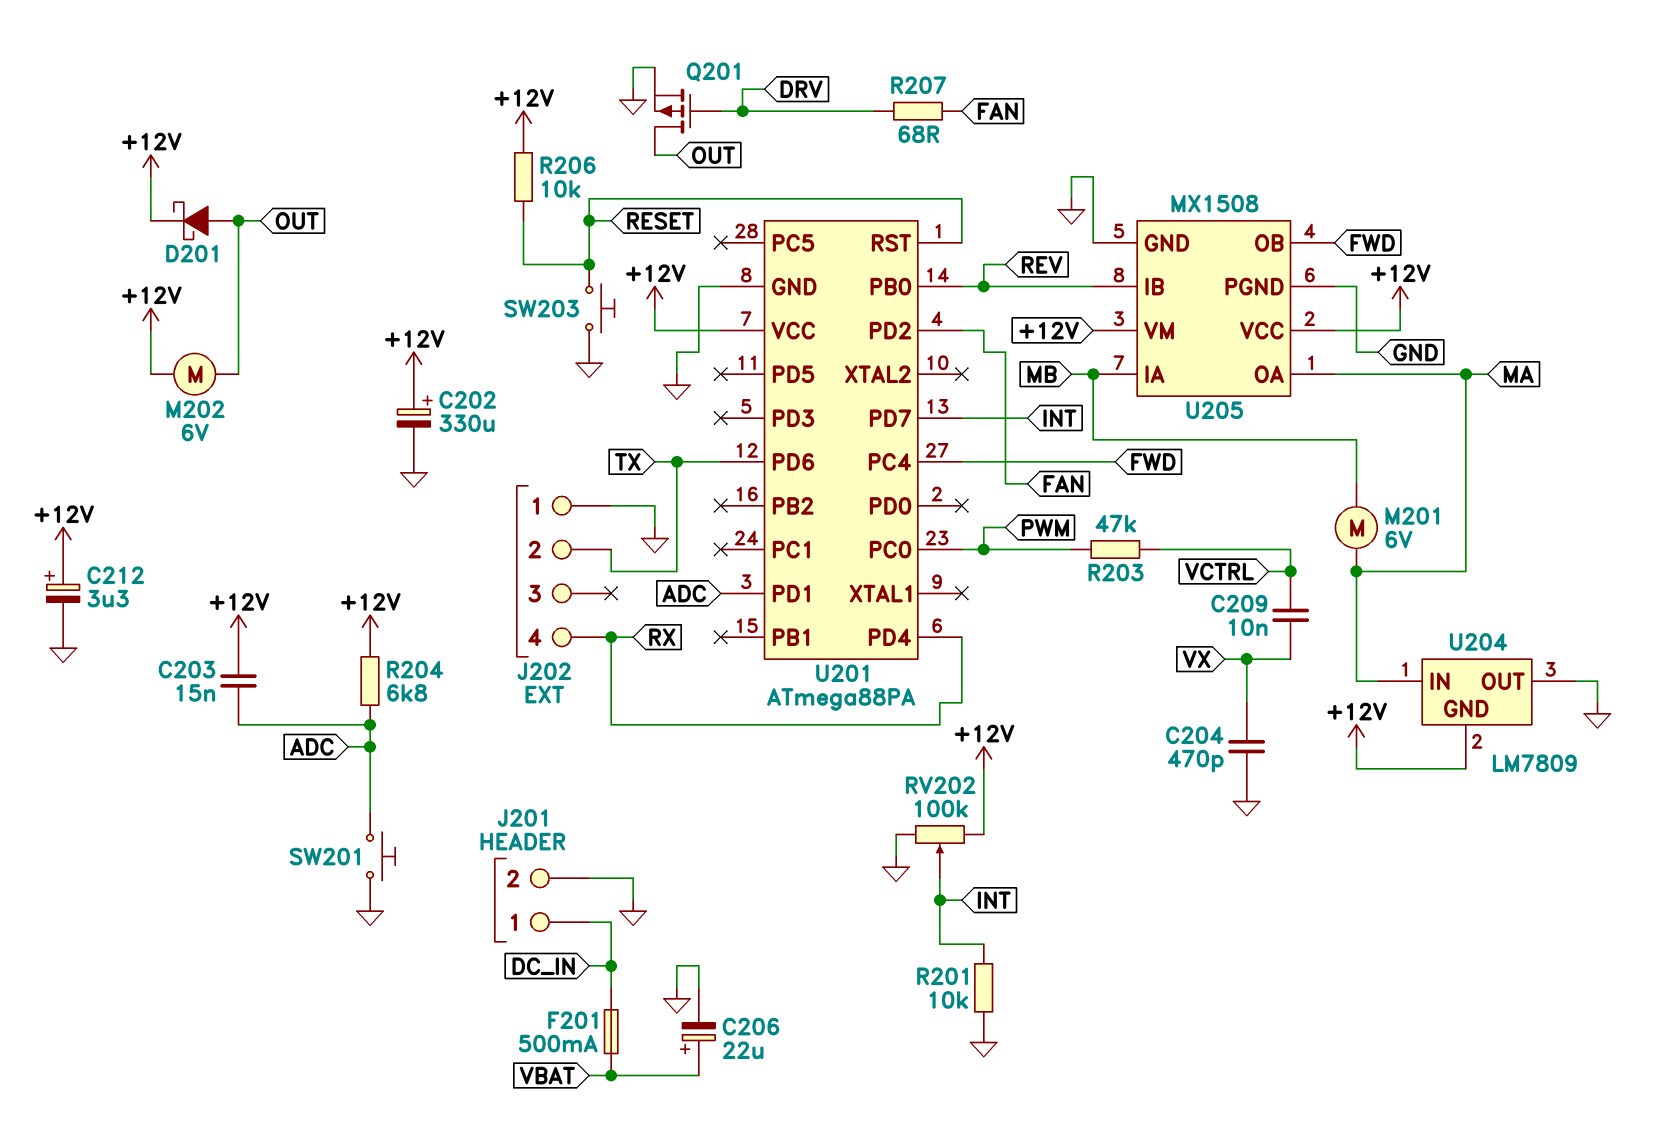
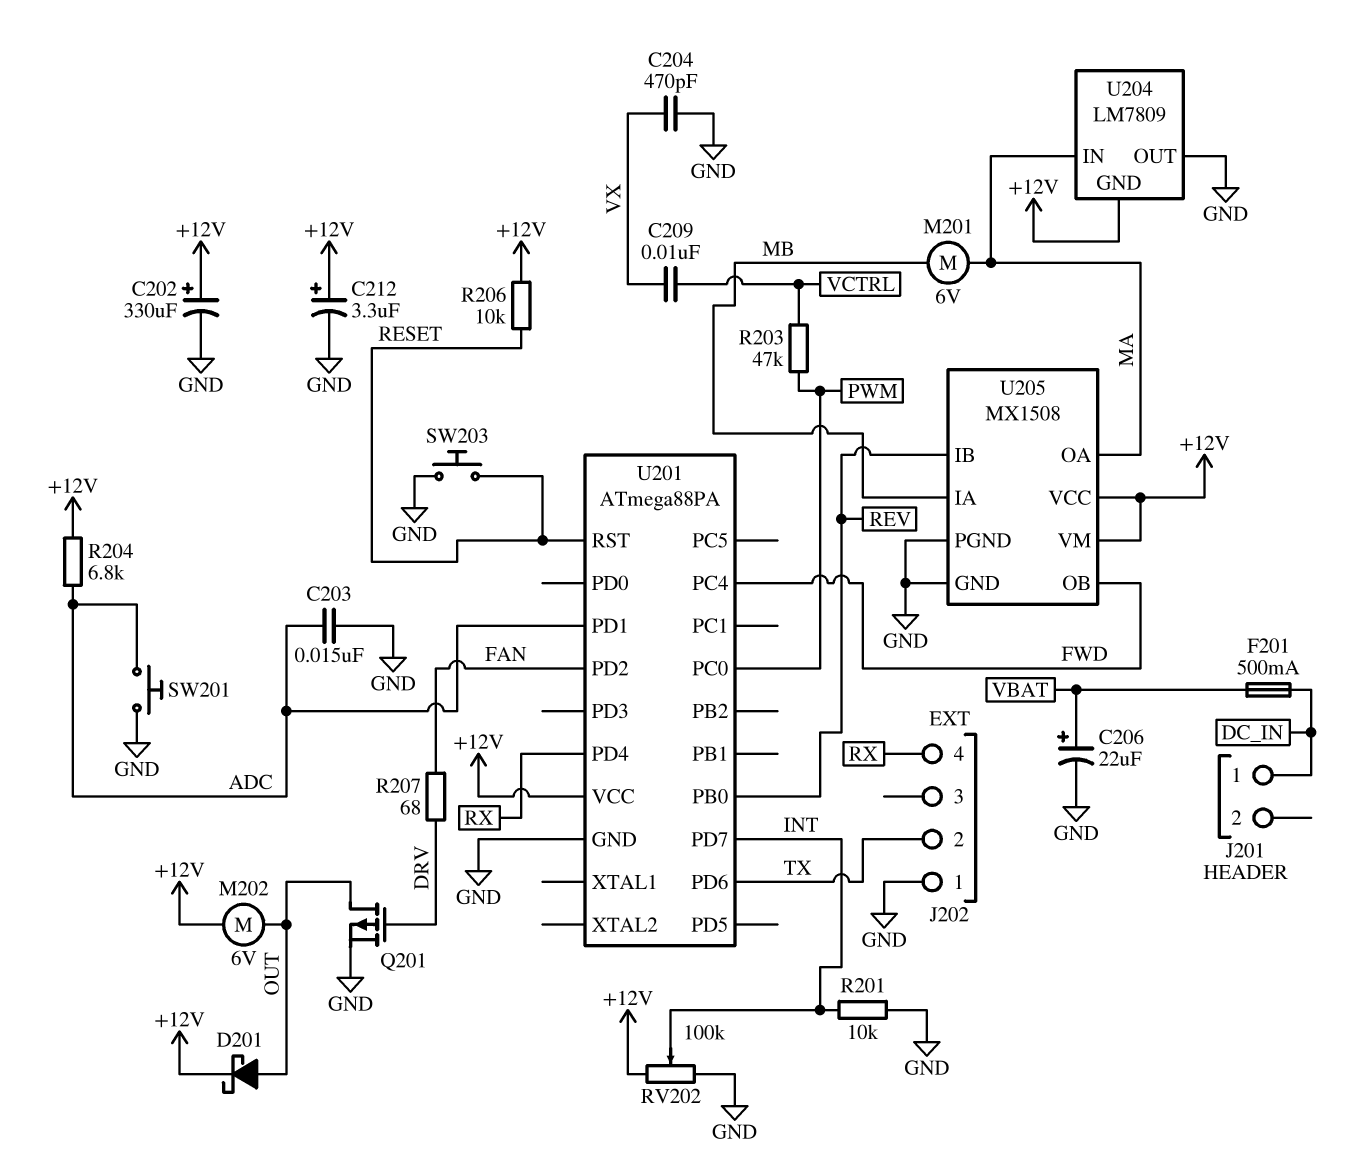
C203: 15nF (+12V, ADC) -> 15nF (ADC, GND)
J201 pin 2: GND -> none

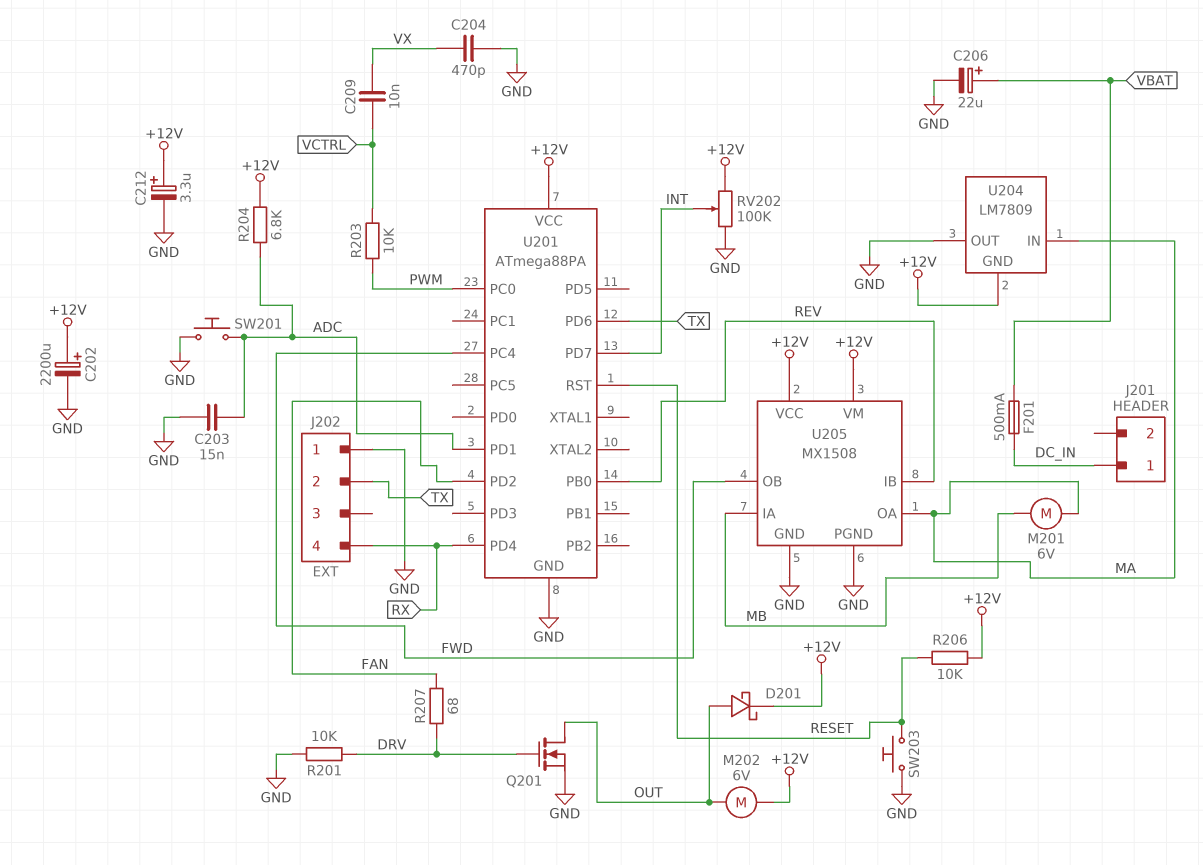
C202: 330uF (plus +12V, minus GND) -> 2200uF (plus +12V, minus GND)
Q201: PMOS (G DRV, D OUT, S GND) -> NMOS (G DRV, D OUT, S GND)
R201: 10k (GND, INT) -> 10k (DRV, GND)
R203: 47k (PWM, VCTRL) -> 10k (PWM, VCTRL)

